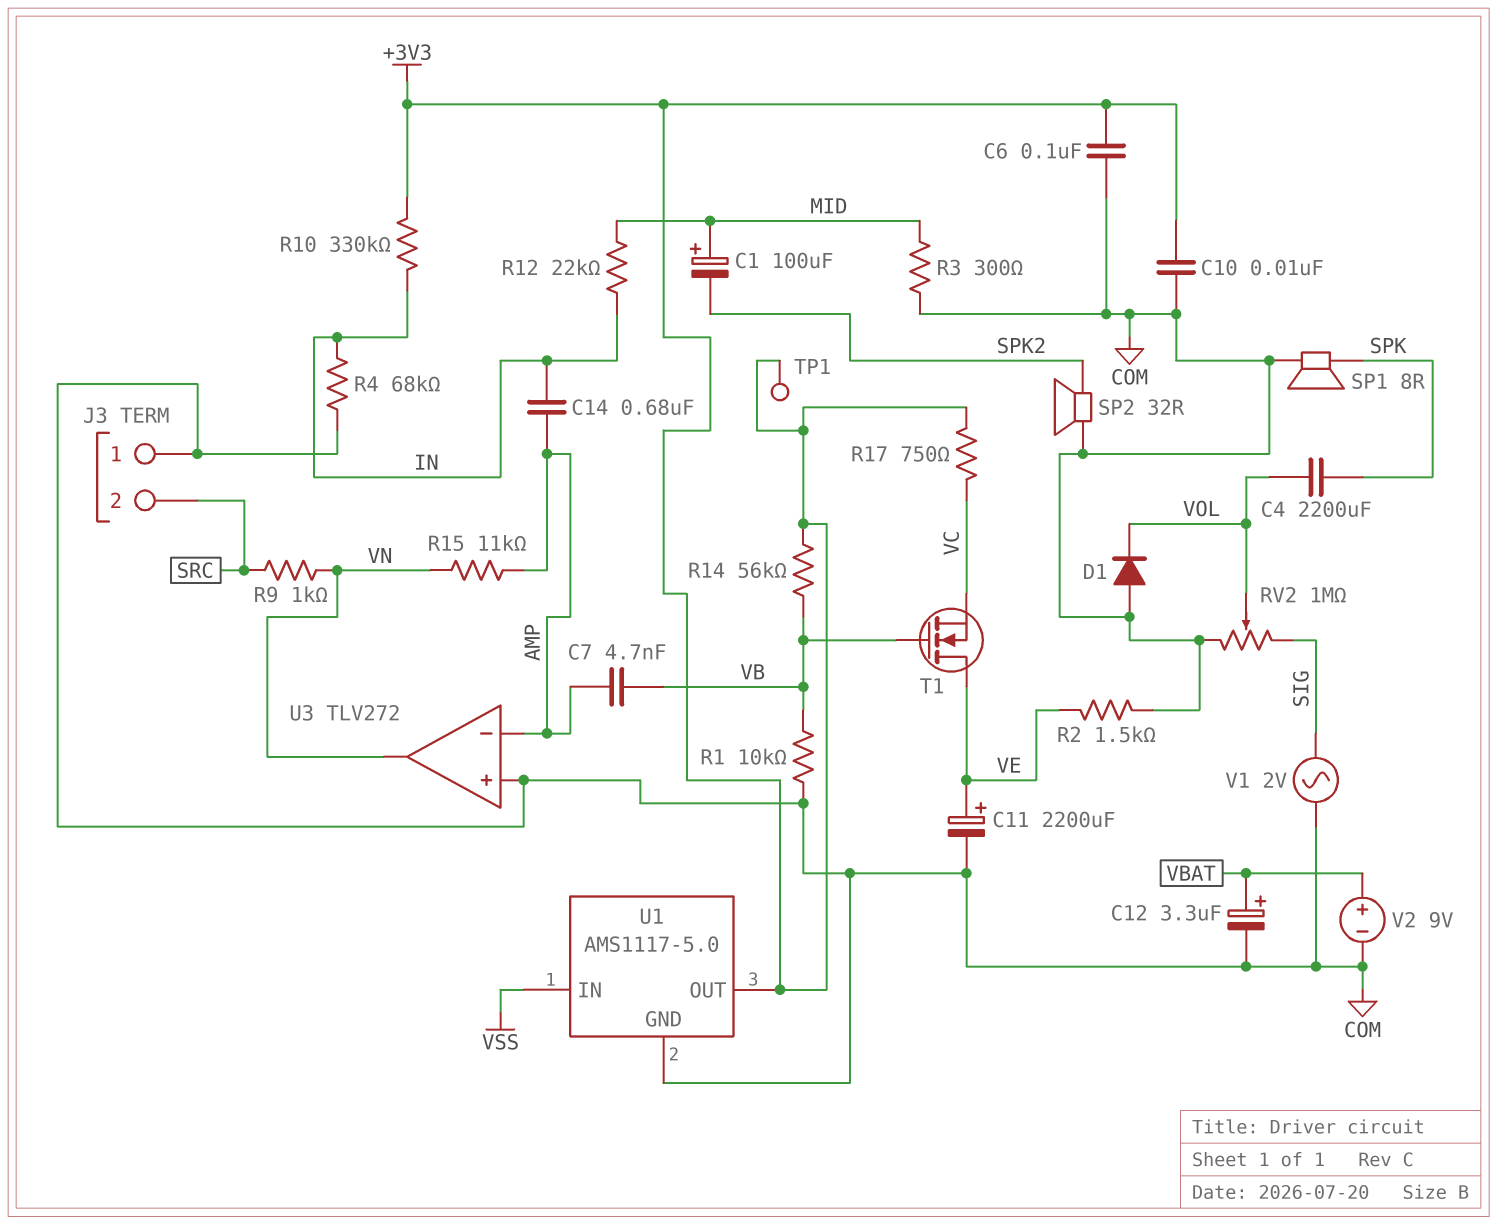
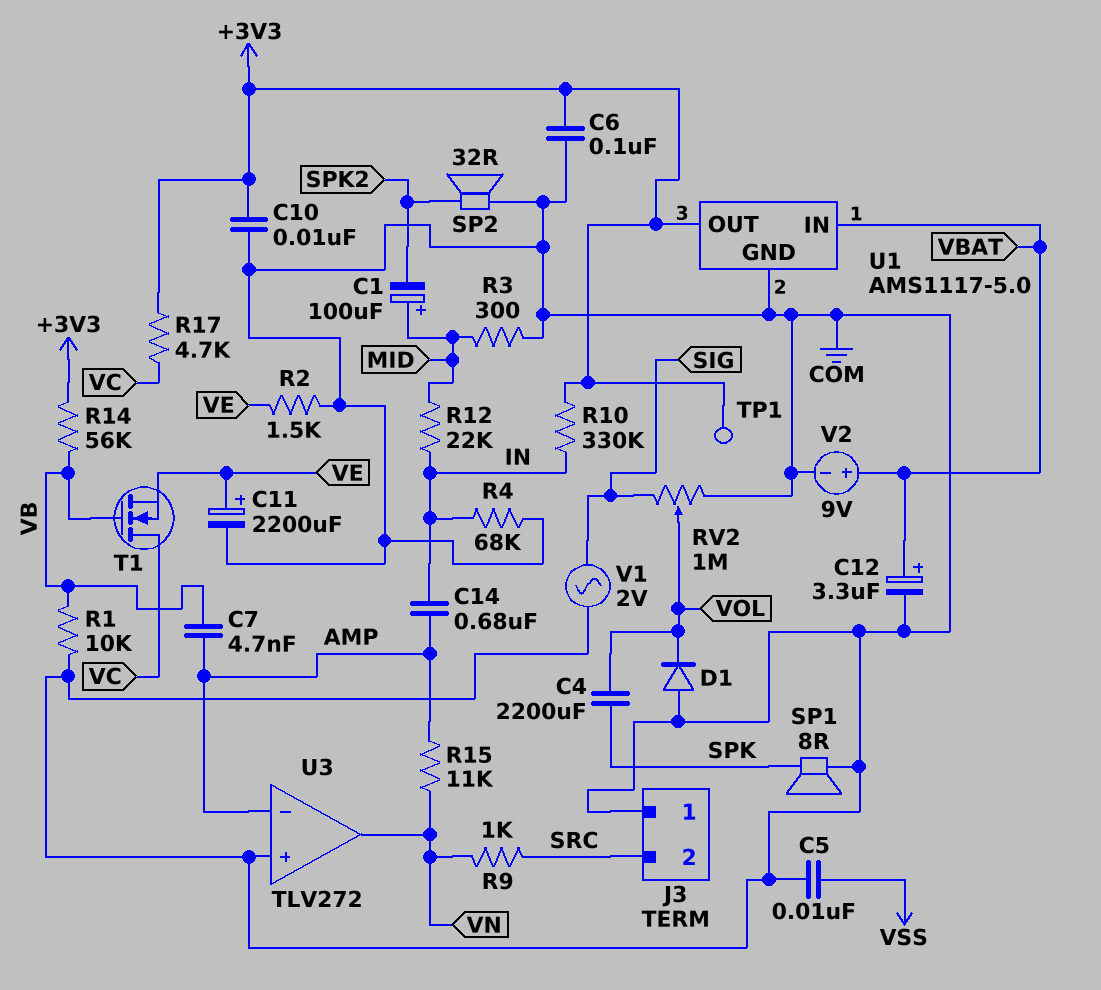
C5: none -> 10nF (COM, VSS)
R17: 750 (+3V3, VC) -> 4.7k (+3V3, VC)
T1: NMOS (G VB, D VE, S VC) -> NMOS (G VB, D VC, S VE)
U1 pin IN: VSS -> VBAT

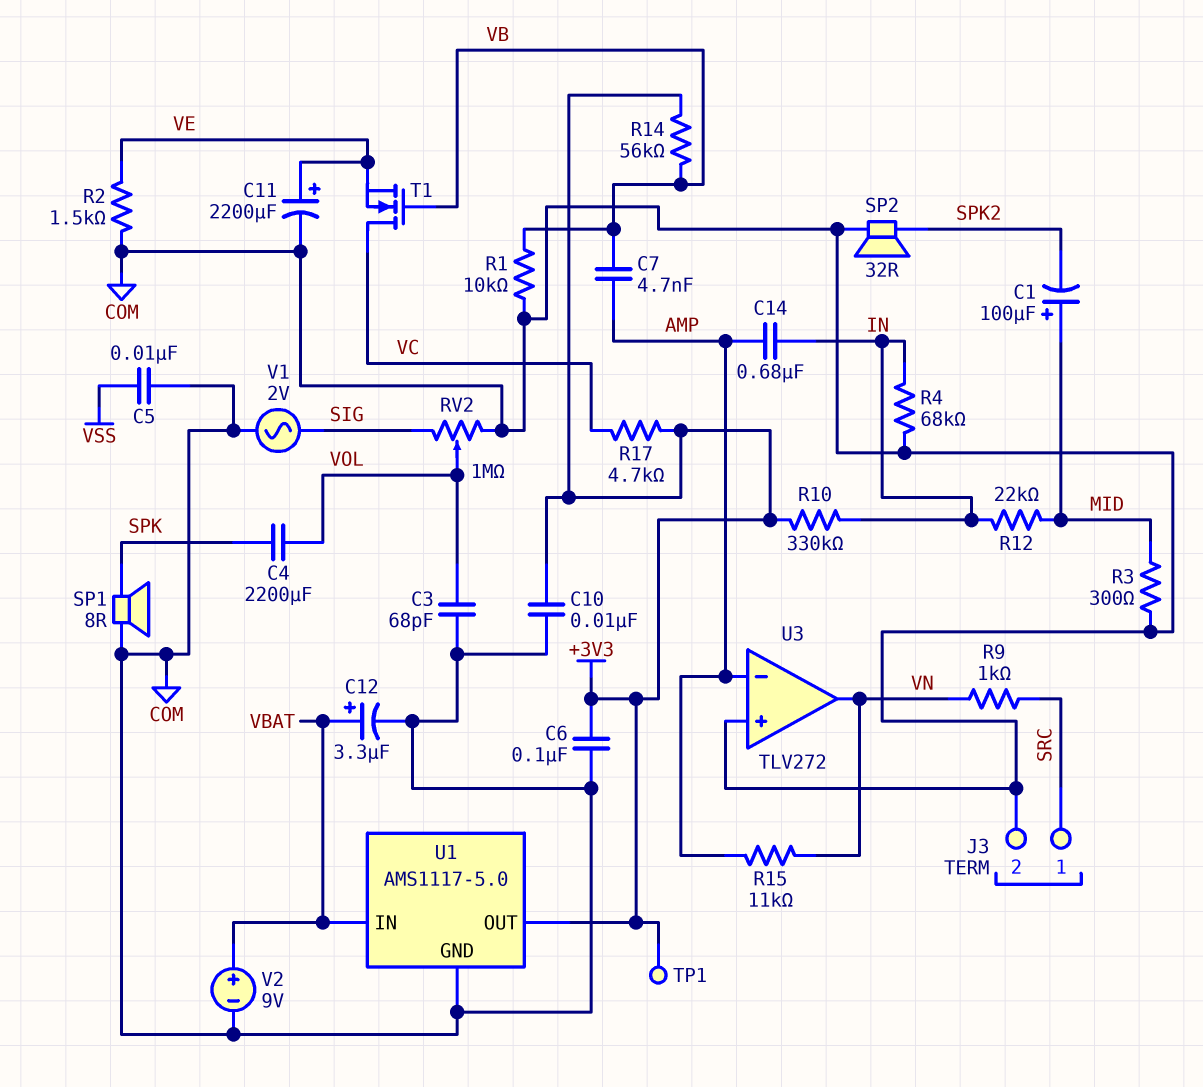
C3: none -> 68pF (COM, VOL)
D1: diode (A COM, K VOL) -> none
J3 pin 1: COM -> SRC
J3 pin 2: SRC -> COM

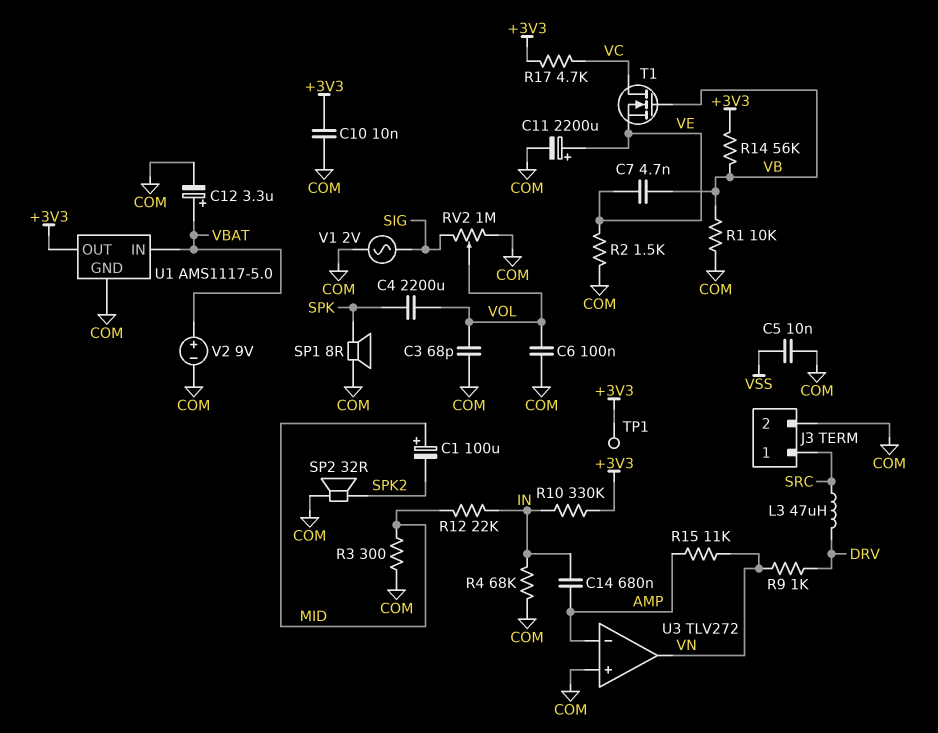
C6: 100nF (+3V3, COM) -> 100nF (COM, VOL)
C7: 4.7nF (AMP, VB) -> 4.7nF (VB, VE)
L3: none -> 47uH (DRV, SRC)
R9: 1k (SRC, VN) -> 1k (DRV, VN)

